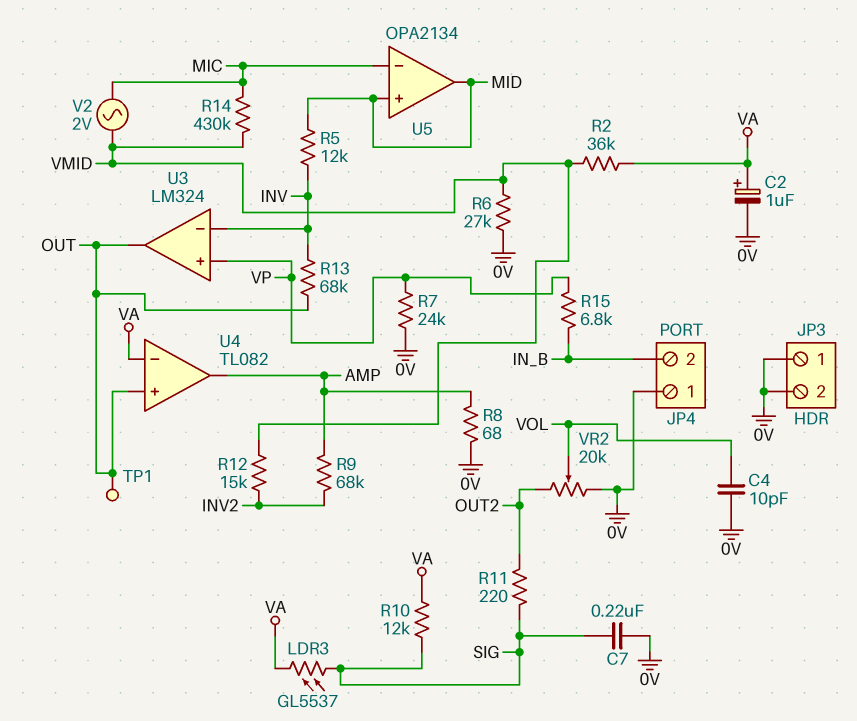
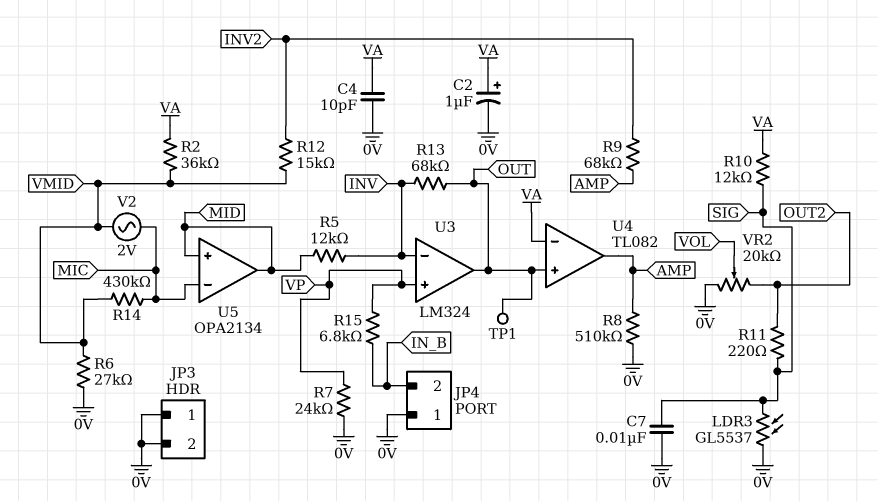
C4: 10pF (0V, VOL) -> 10pF (0V, VA)
C7: 220nF (0V, SIG) -> 10nF (0V, SIG)
LDR3: GL5537 (SIG, VA) -> GL5537 (0V, SIG)
R8: 68 (0V, AMP) -> 510k (0V, AMP)

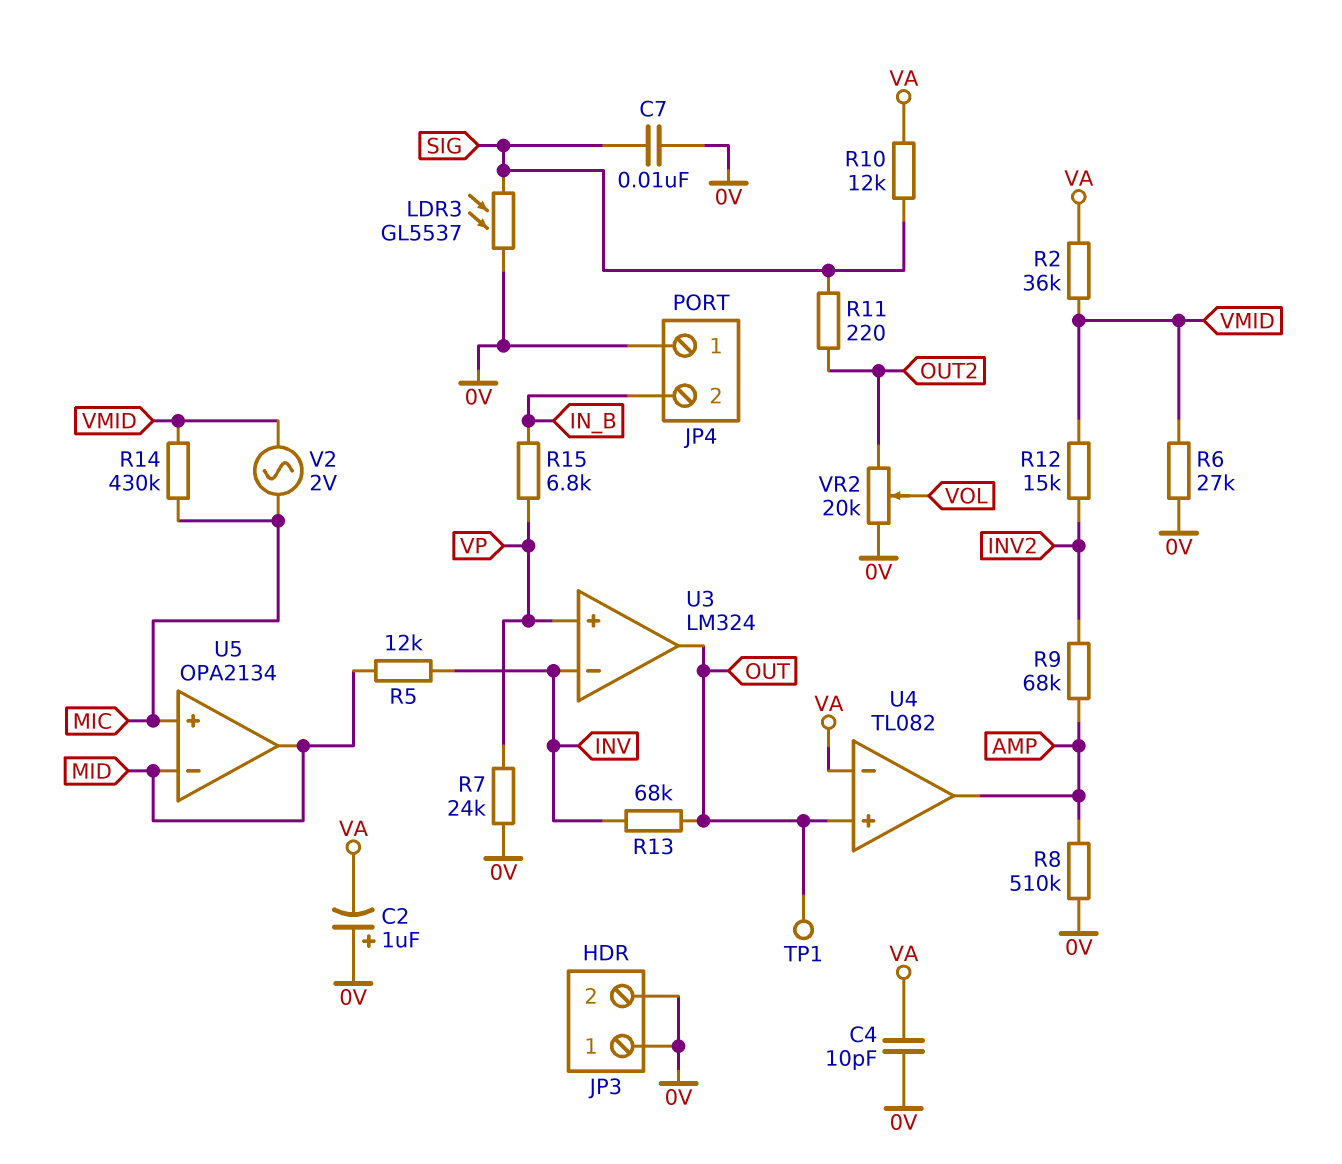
C2: 1uF (plus VA, minus 0V) -> 1uF (plus 0V, minus VA)
U5 pin in+: MID -> MIC
U5 pin in-: MIC -> MID

